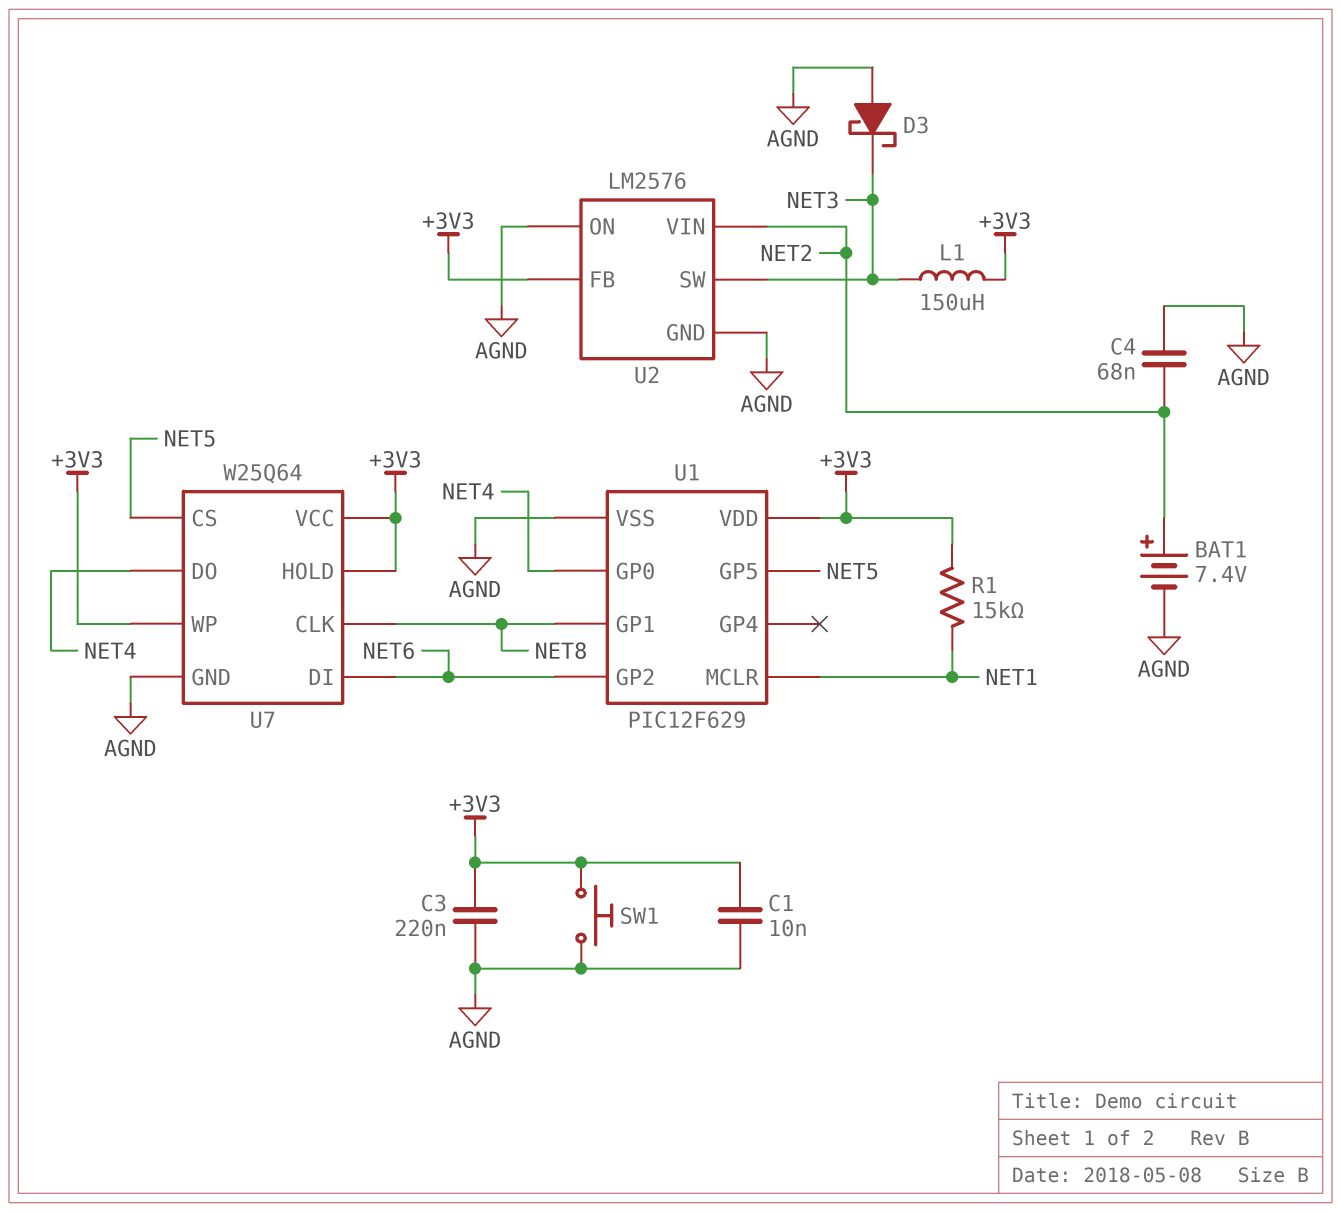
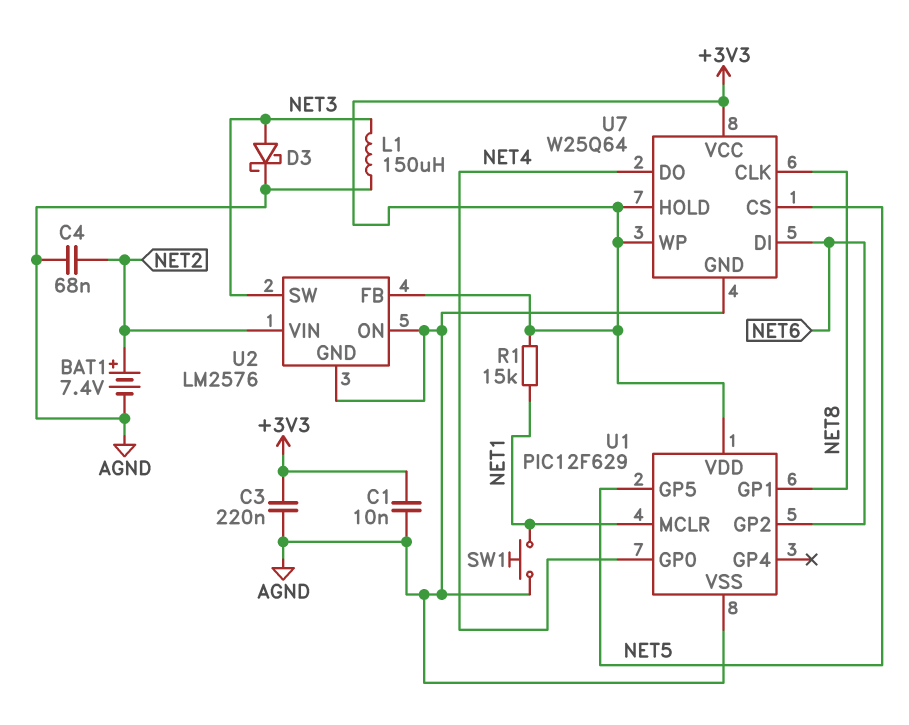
D3: schottky (A AGND, K NET3) -> schottky (A NET3, K AGND)
L1: 150uH (+3V3, NET3) -> 150uH (AGND, NET3)
SW1: button (+3V3, AGND) -> button (AGND, NET1)

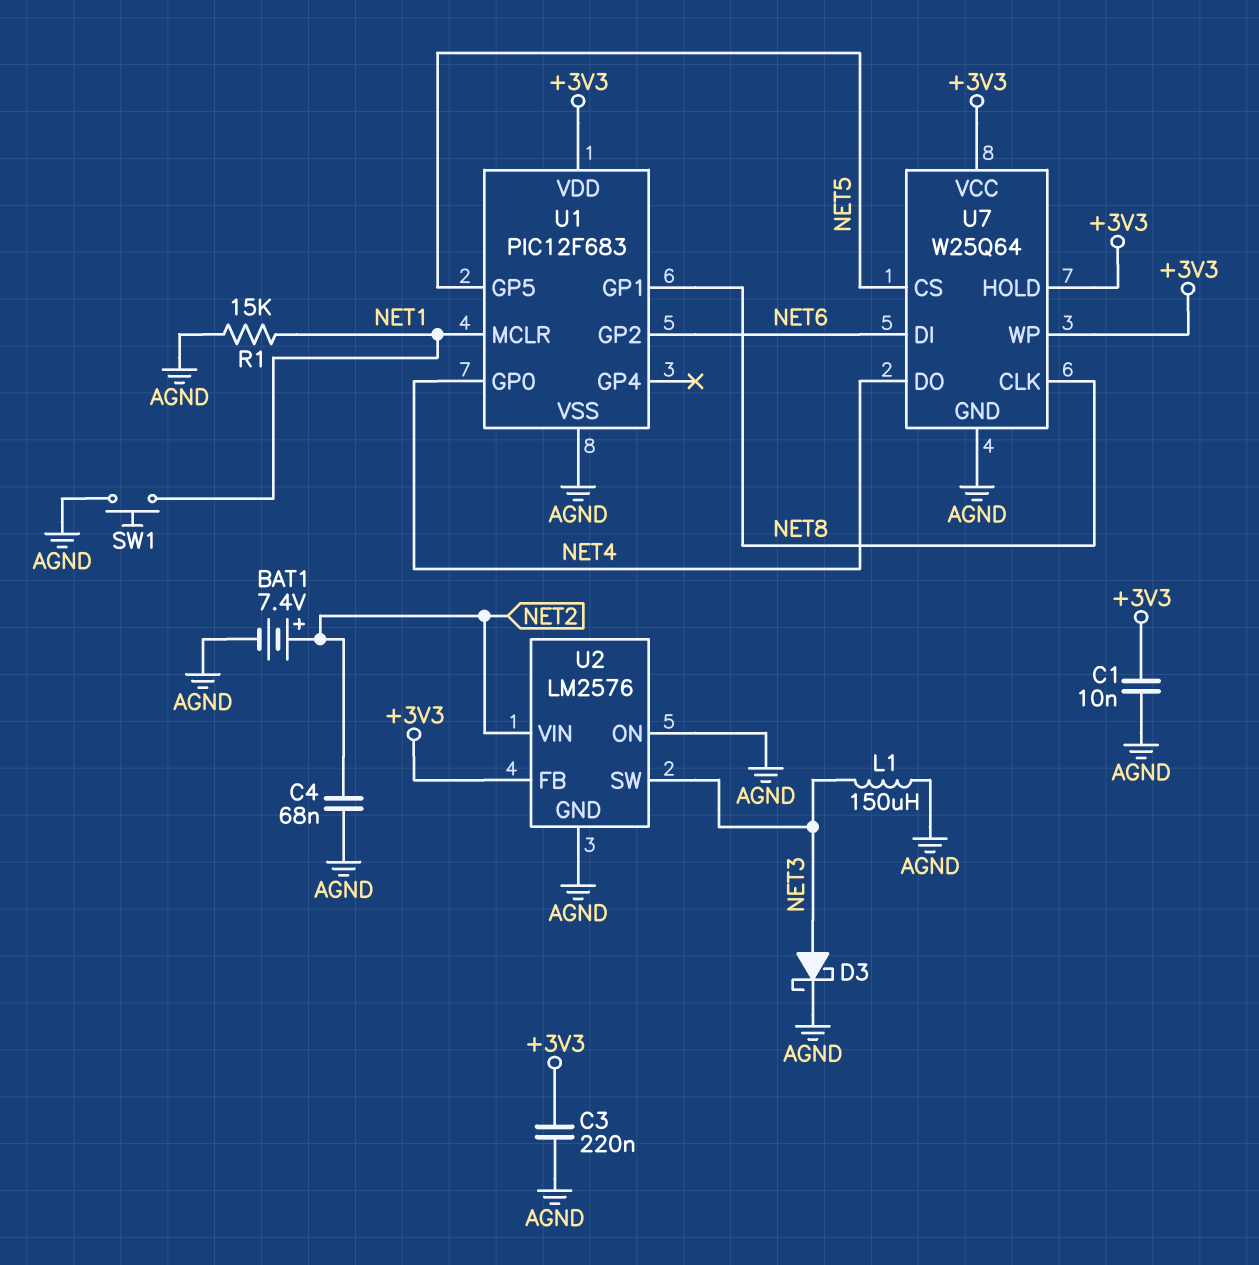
R1: 15k (+3V3, NET1) -> 15k (AGND, NET1)
U1: PIC12F629 -> PIC12F683

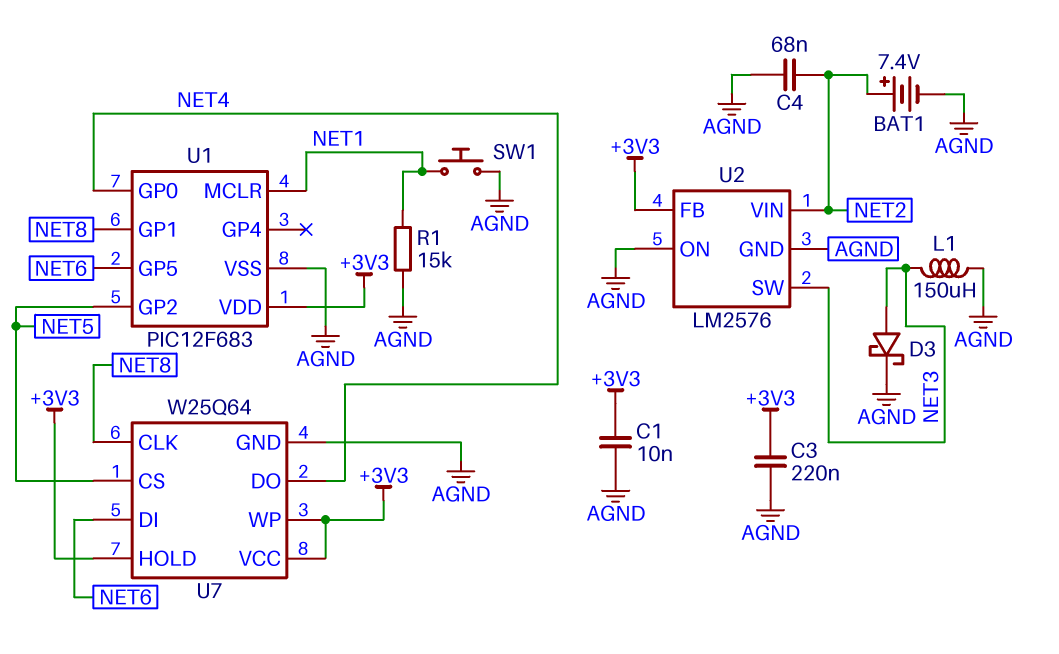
U1 pin GP2: NET6 -> NET5
U1 pin GP5: NET5 -> NET6

